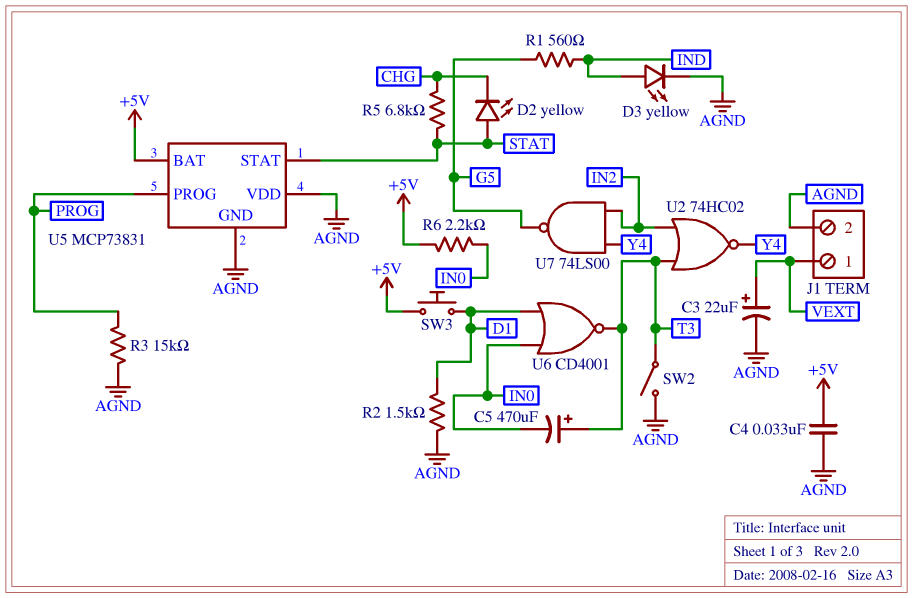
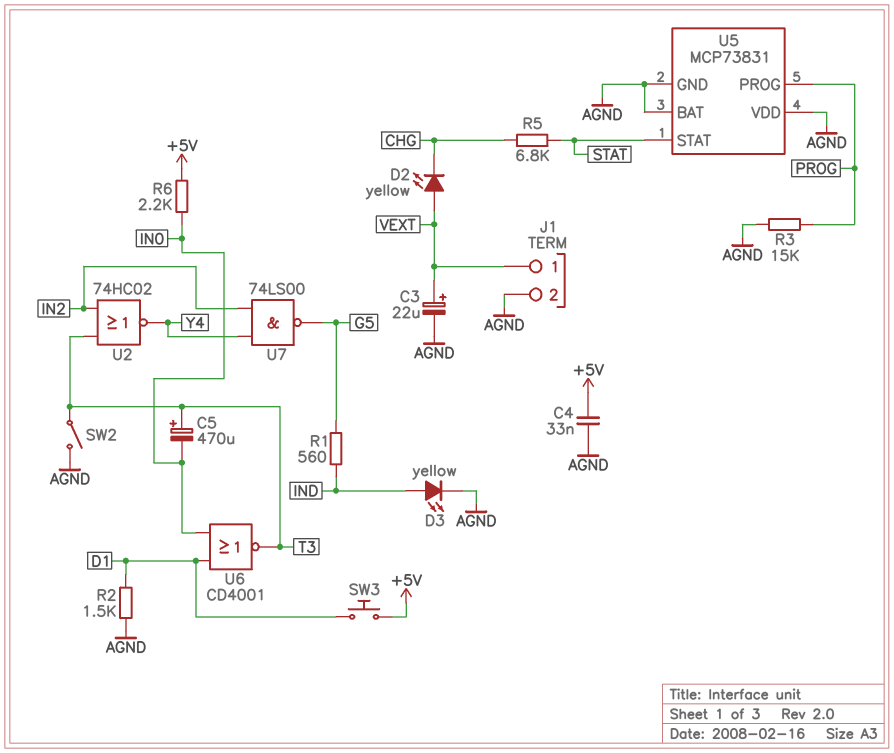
D2: LED yellow (A STAT, K CHG) -> LED yellow (A VEXT, K CHG)
U5 pin BAT: +5V -> AGND

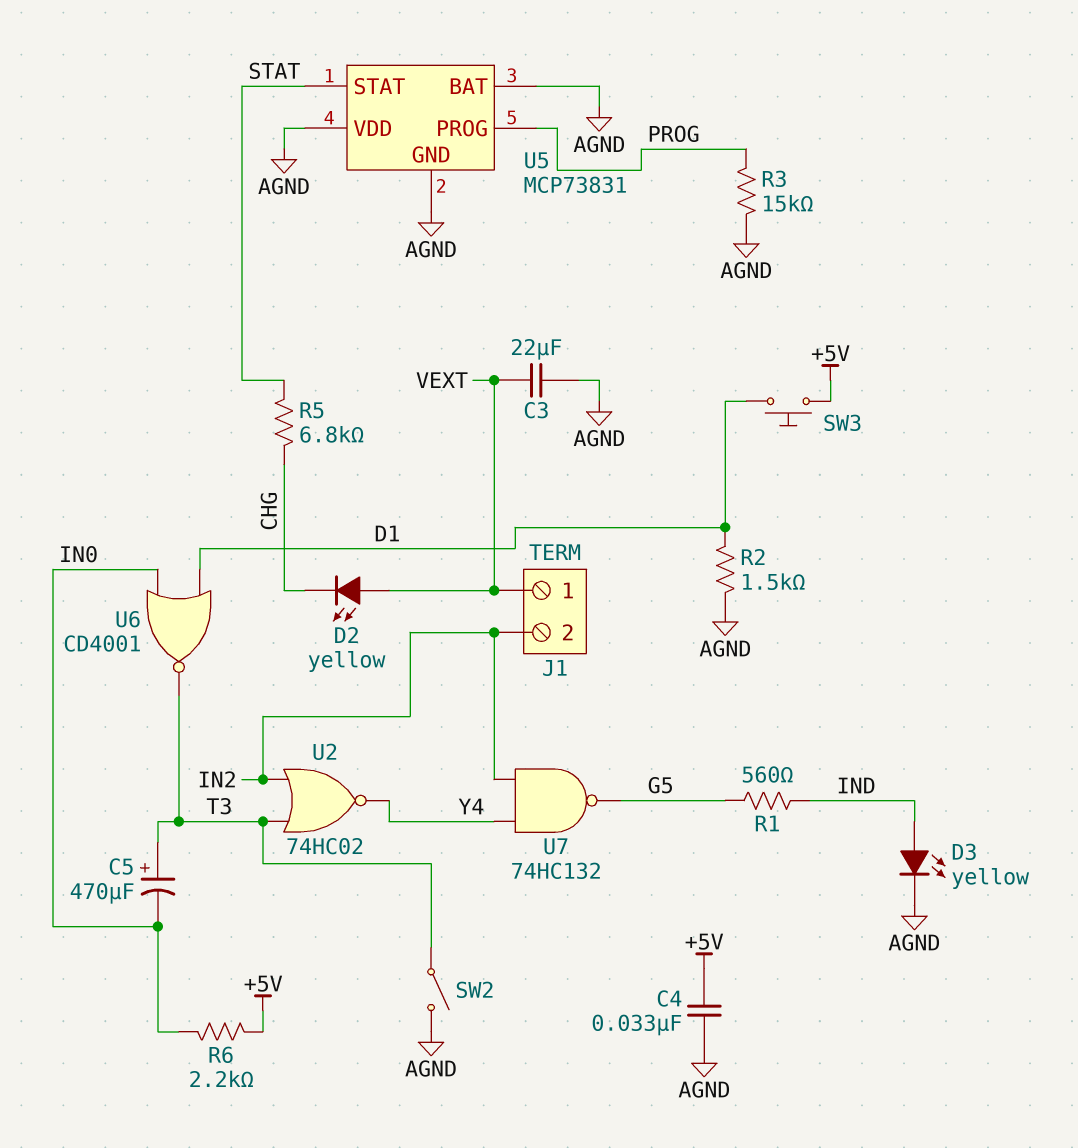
C3: 22uF (plus VEXT, minus AGND) -> 22uF (AGND, VEXT)
J1 pin 2: AGND -> IN2
U7: NAND 74LS00 (in IN2, in Y4, out G5) -> NAND 74HC132 (in IN2, in Y4, out G5)

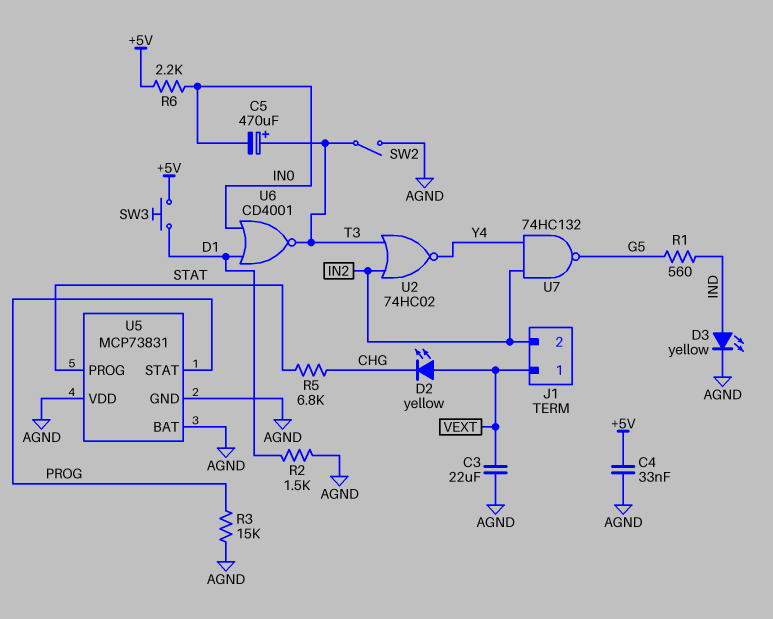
U5 pin PROG: PROG -> STAT
U5 pin STAT: STAT -> PROG

